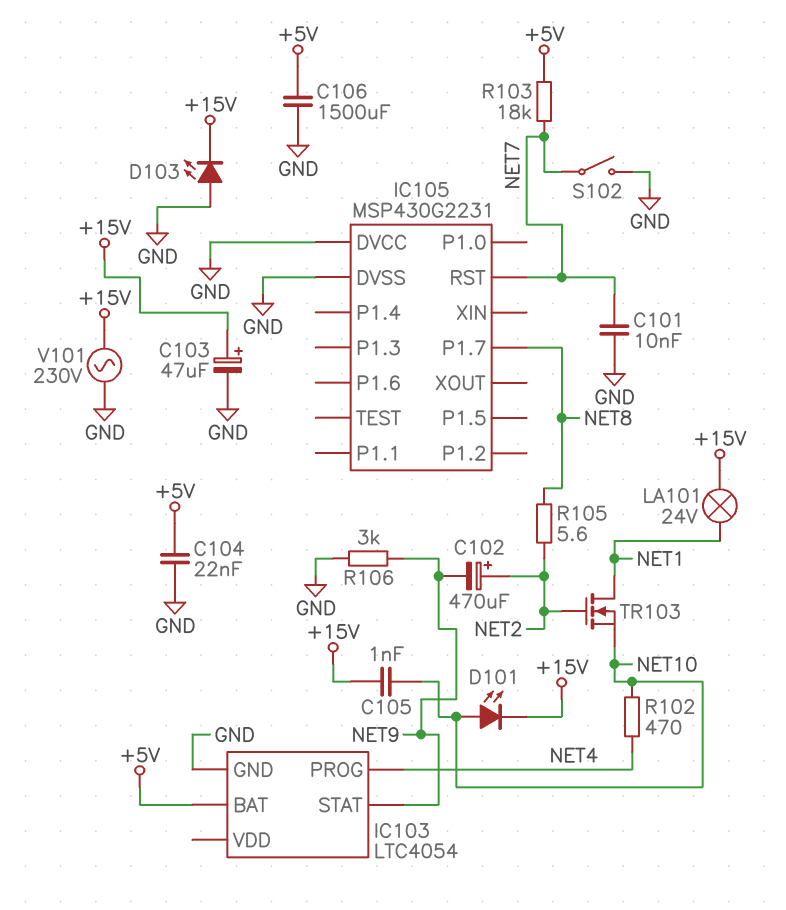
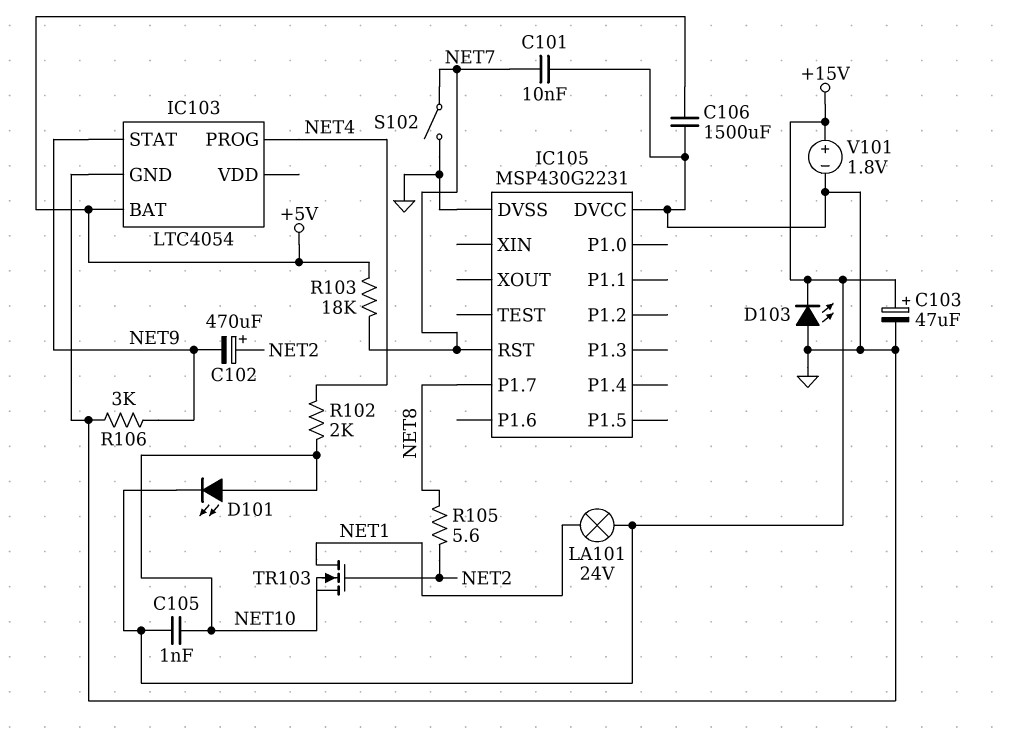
C104: 22nF (+5V, GND) -> none
R102: 470 (NET4, NET10) -> 2k (NET4, NET10)
V101: AC 230V (+15V, GND) -> 1.8V (plus +15V, minus GND)

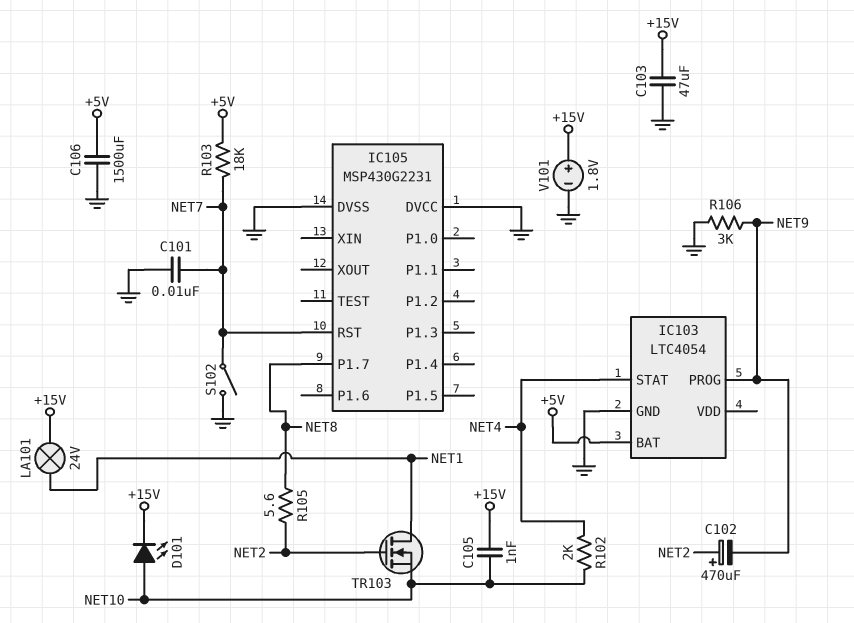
C103: 47uF (plus +15V, minus GND) -> 47uF (+15V, GND)
D103: LED (A GND, K +15V) -> none
IC103 pin PROG: NET4 -> NET9
IC103 pin STAT: NET9 -> NET4

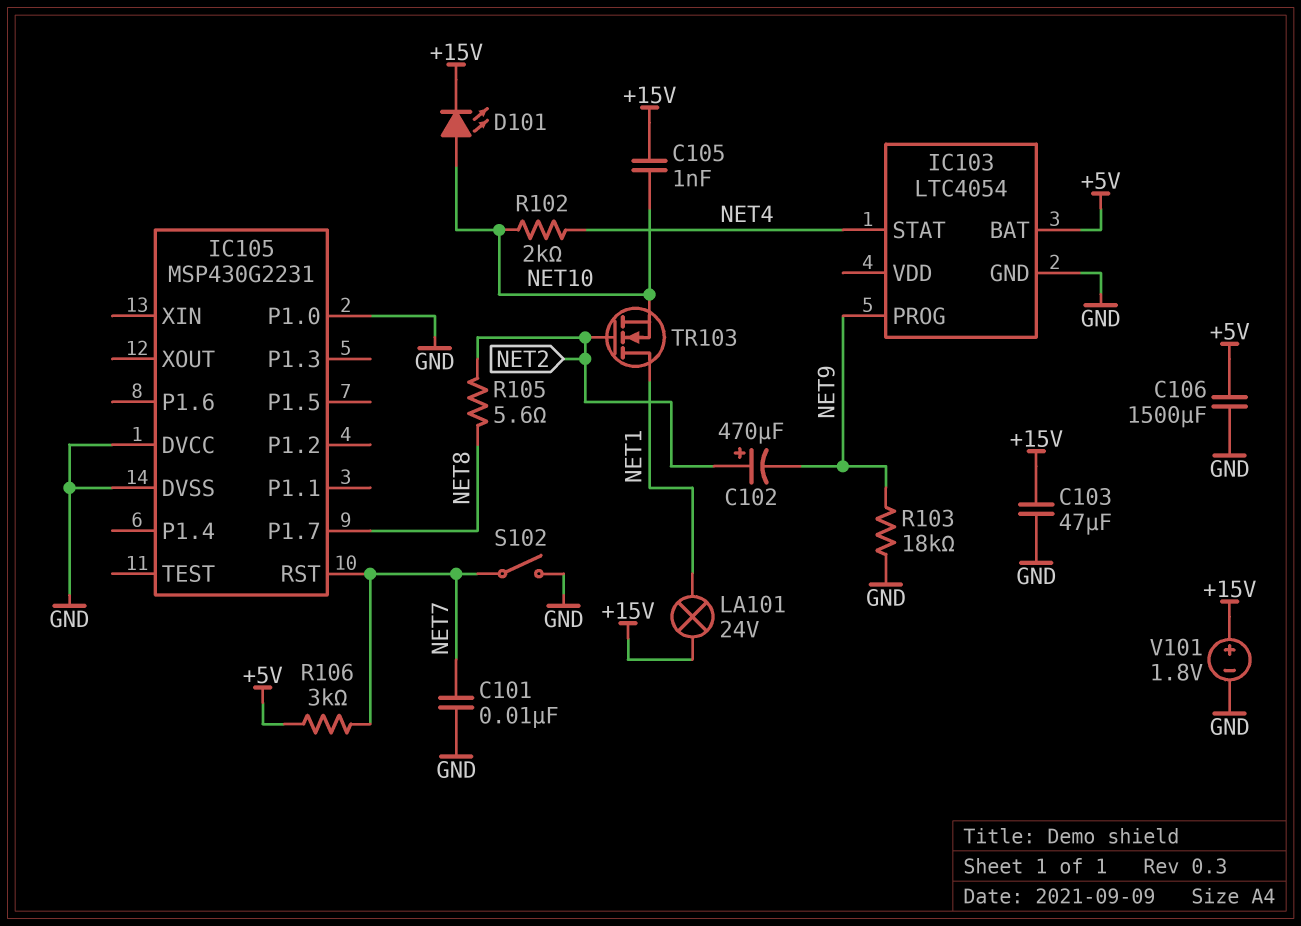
IC105 pin P1.0: none -> GND
R103: 18k (+5V, NET7) -> 18k (GND, NET9)
R106: 3k (GND, NET9) -> 3k (+5V, NET7)

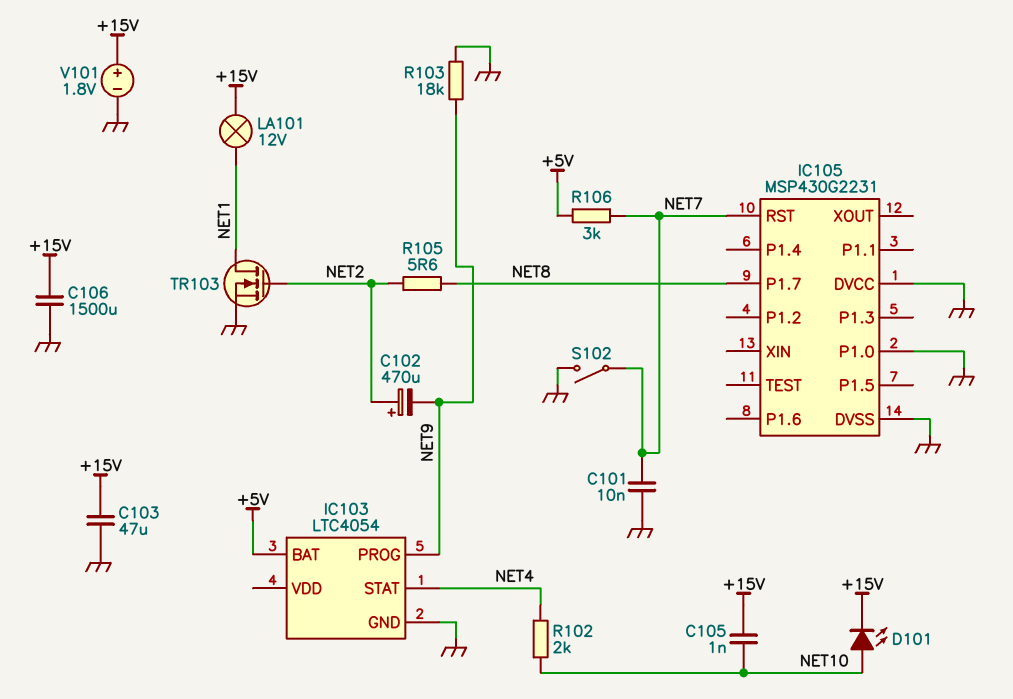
C106: 1500uF (+5V, GND) -> 1500uF (+15V, GND)
LA101: lamp 24V (+15V, NET1) -> lamp 12V (+15V, NET1)
TR103: NMOS (G NET2, D NET1, S NET10) -> NMOS (G NET2, D NET1, S GND)

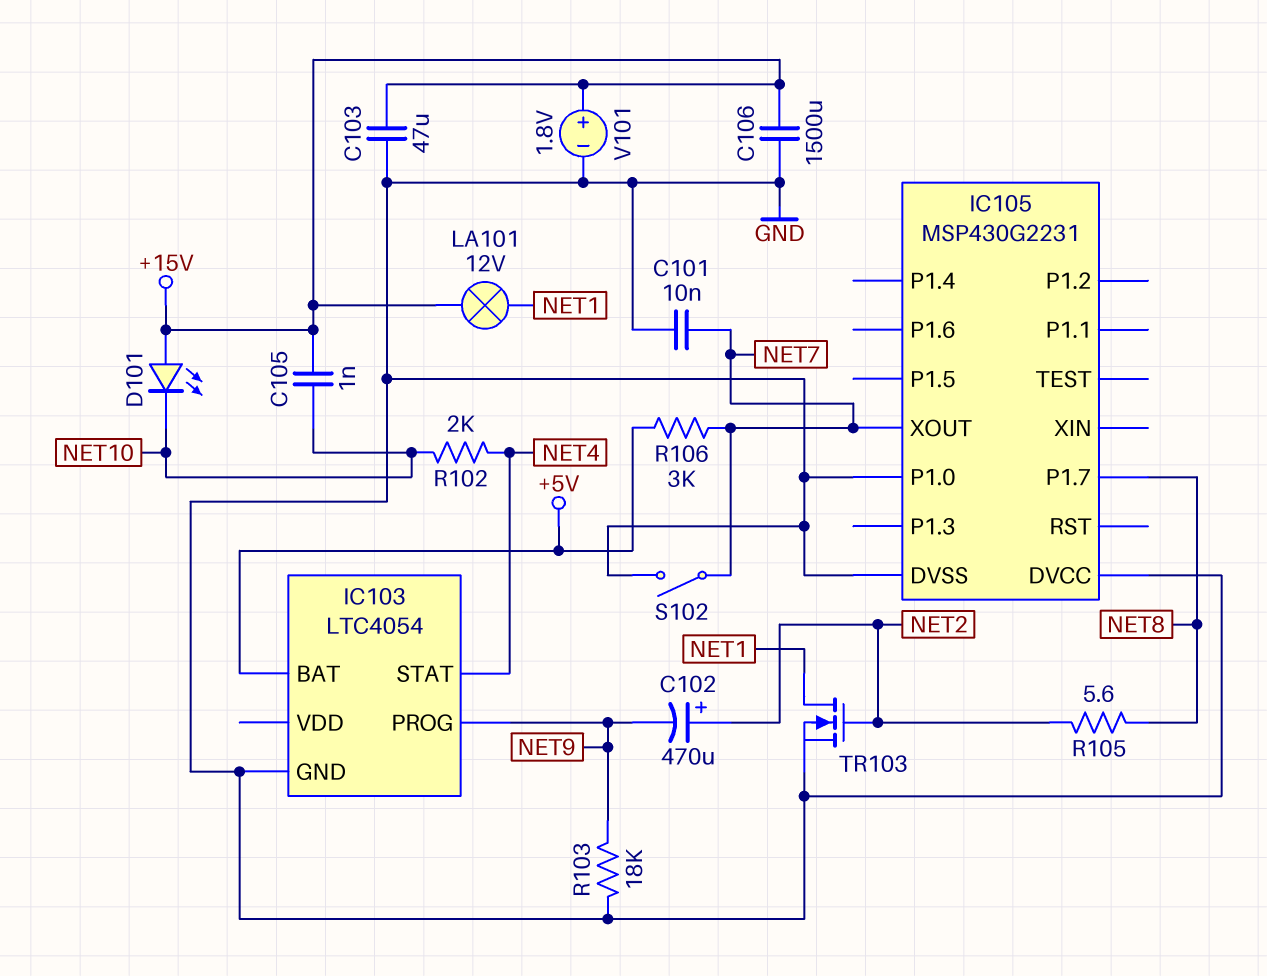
D101: LED (A NET10, K +15V) -> LED (A +15V, K NET10)
IC105 pin RST: NET7 -> none
IC105 pin XOUT: none -> NET7

